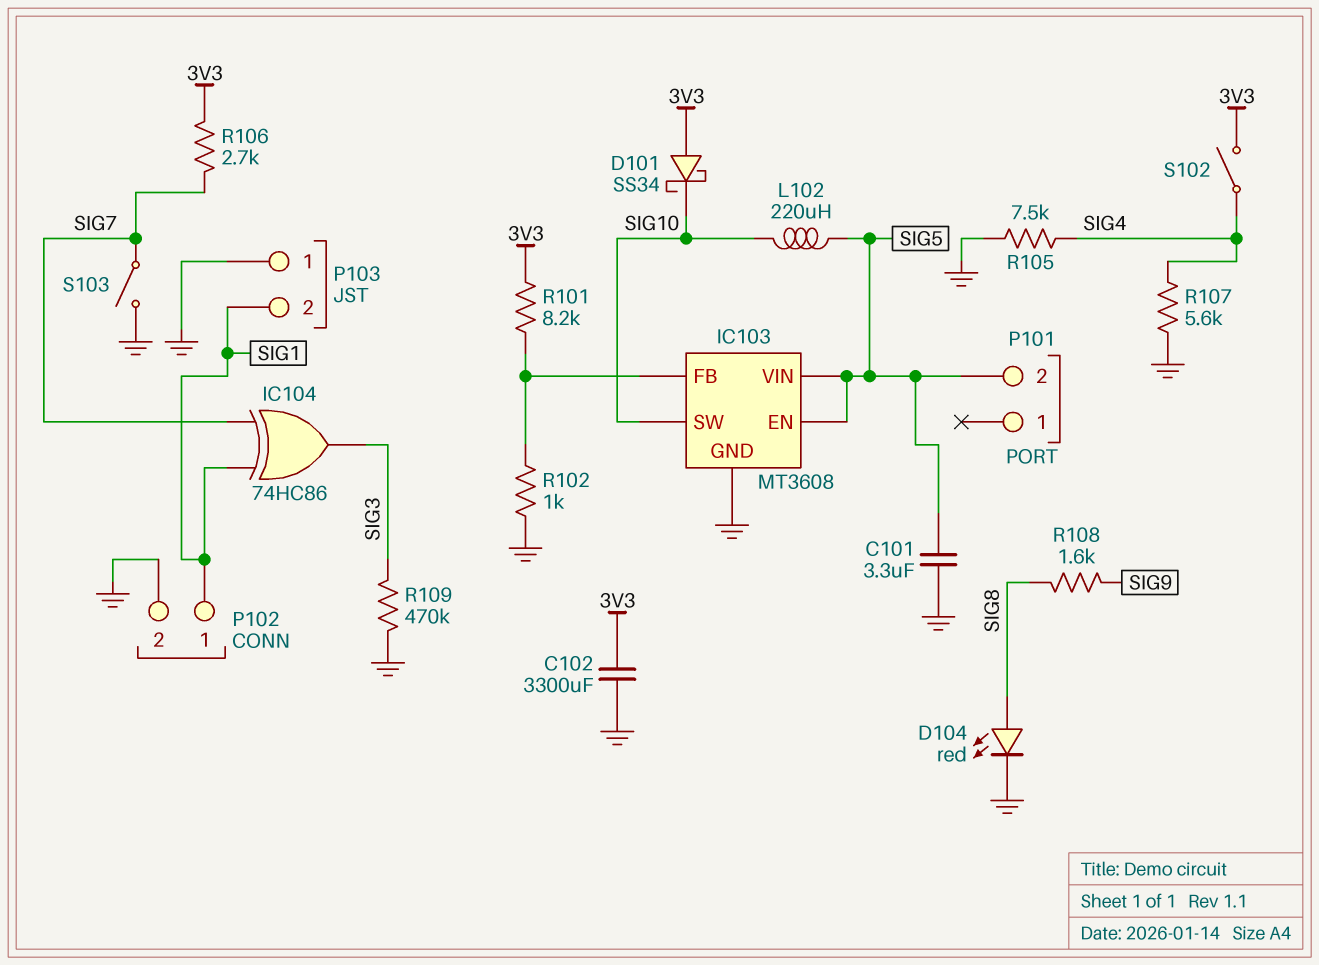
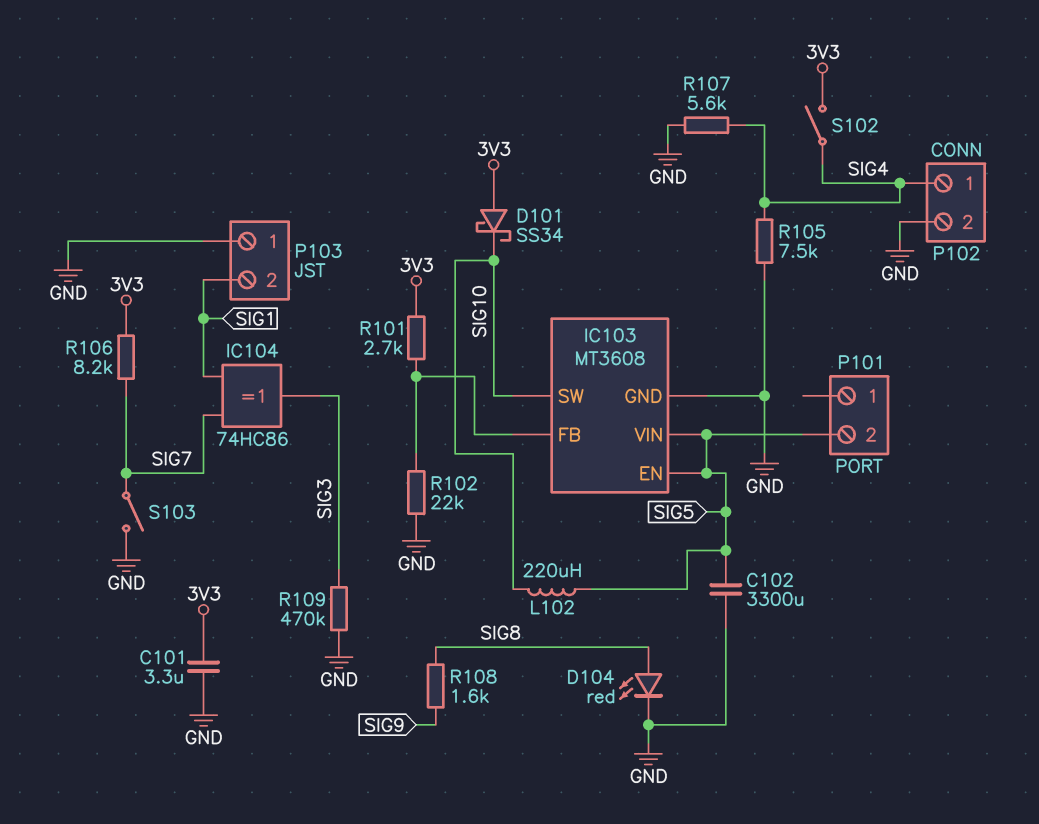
C101: 3.3uF (GND, SIG5) -> 3.3uF (3V3, GND)
C102: 3300uF (3V3, GND) -> 3300uF (GND, SIG5)
P102 pin 1: SIG1 -> SIG4
R101: 8.2k (3V3, IC103/FB) -> 2.7k (3V3, IC103/FB)
R102: 1k (GND, IC103/FB) -> 22k (GND, IC103/FB)
R106: 2.7k (3V3, SIG7) -> 8.2k (3V3, SIG7)

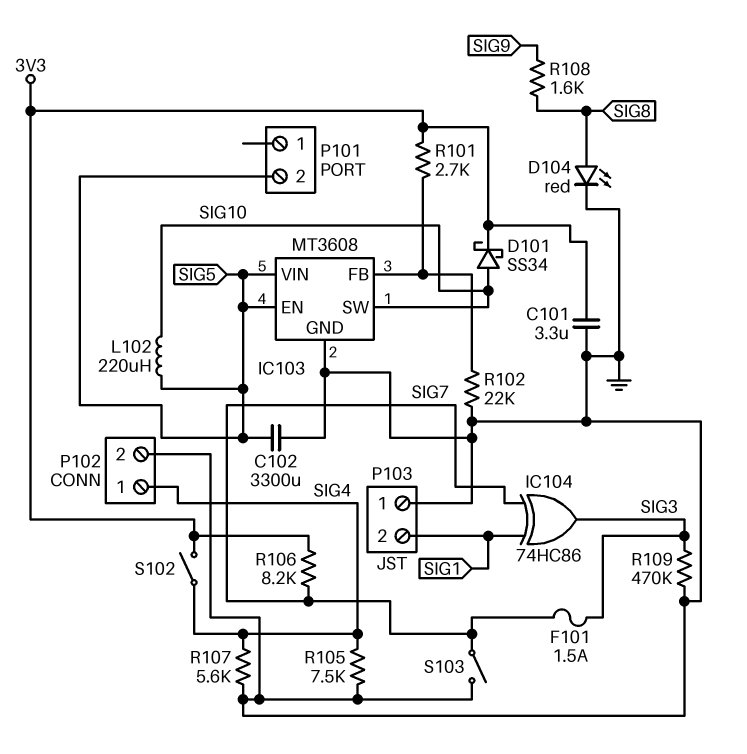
D101: schottky SS34 (A 3V3, K SIG10) -> schottky SS34 (A SIG10, K 3V3)
F101: none -> 1.5A (SIG3, SIG7)

